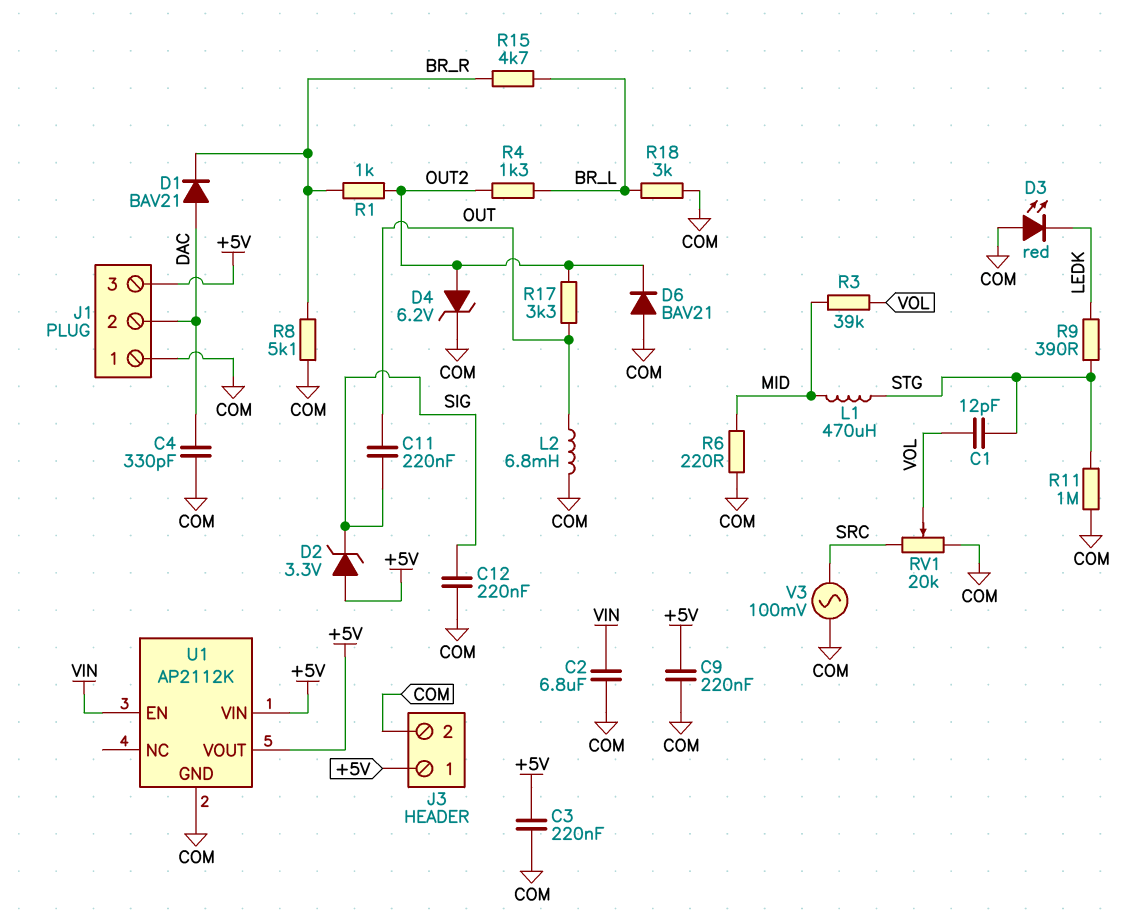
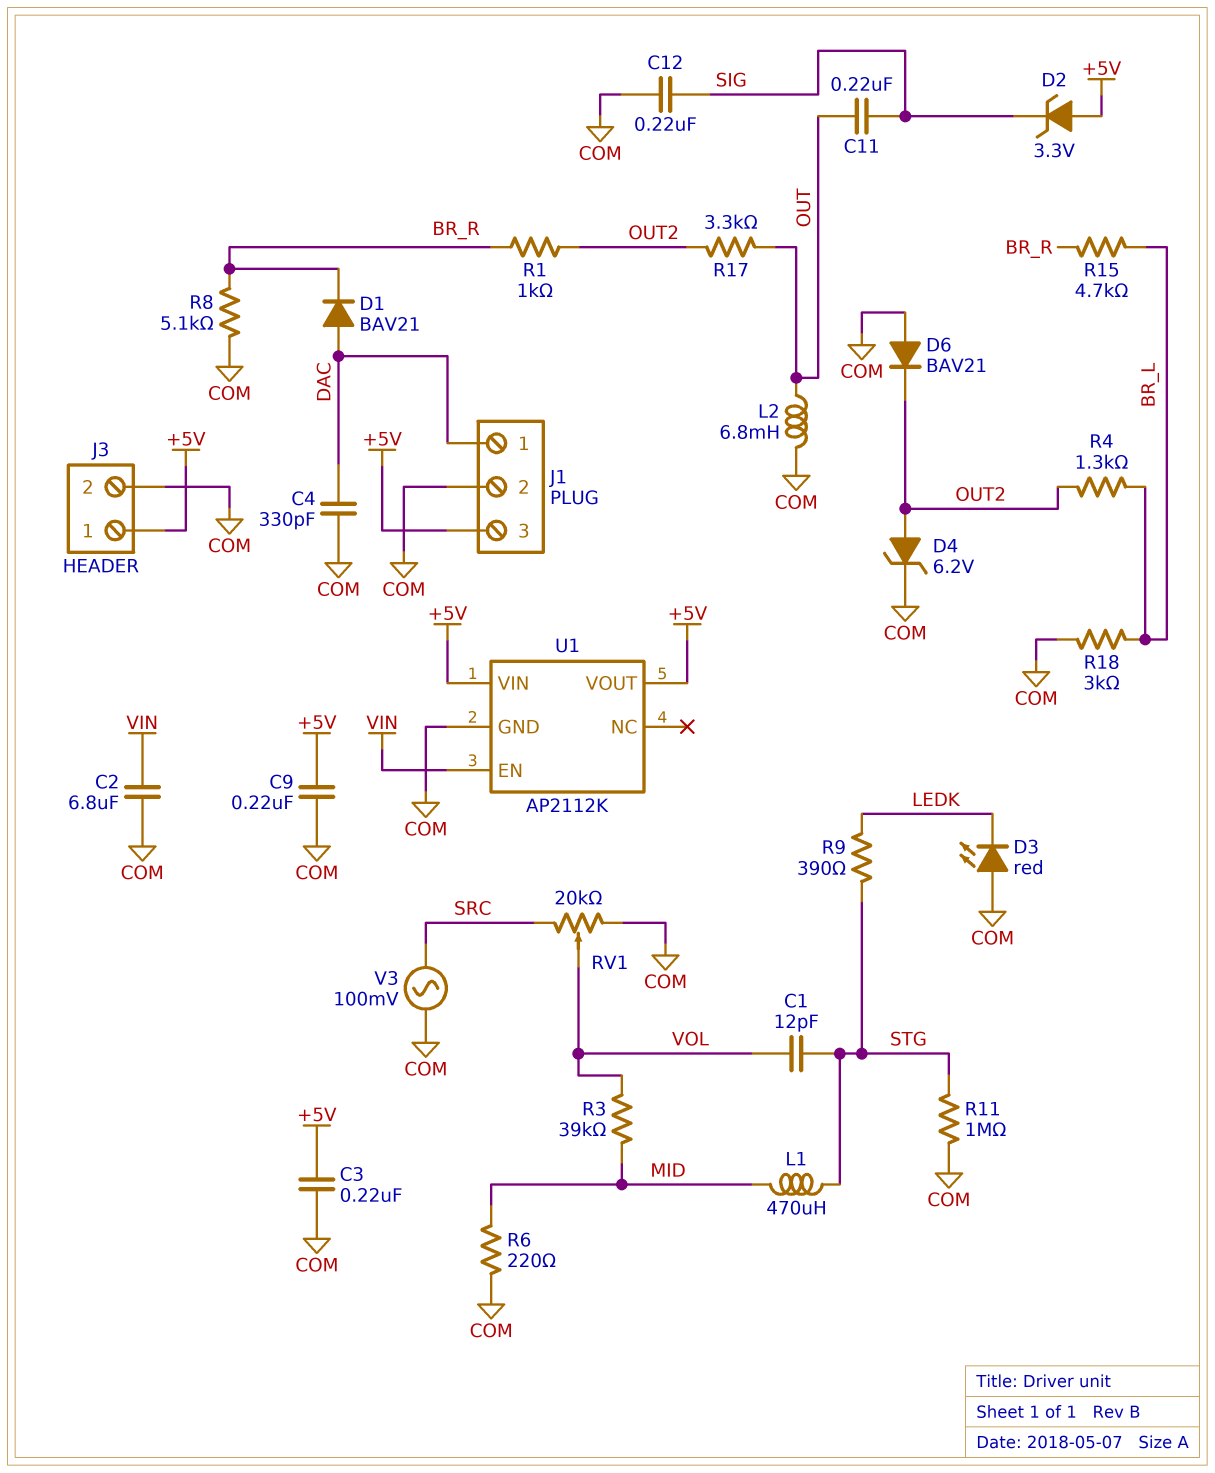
J1 pin 1: COM -> DAC
J1 pin 2: DAC -> COM

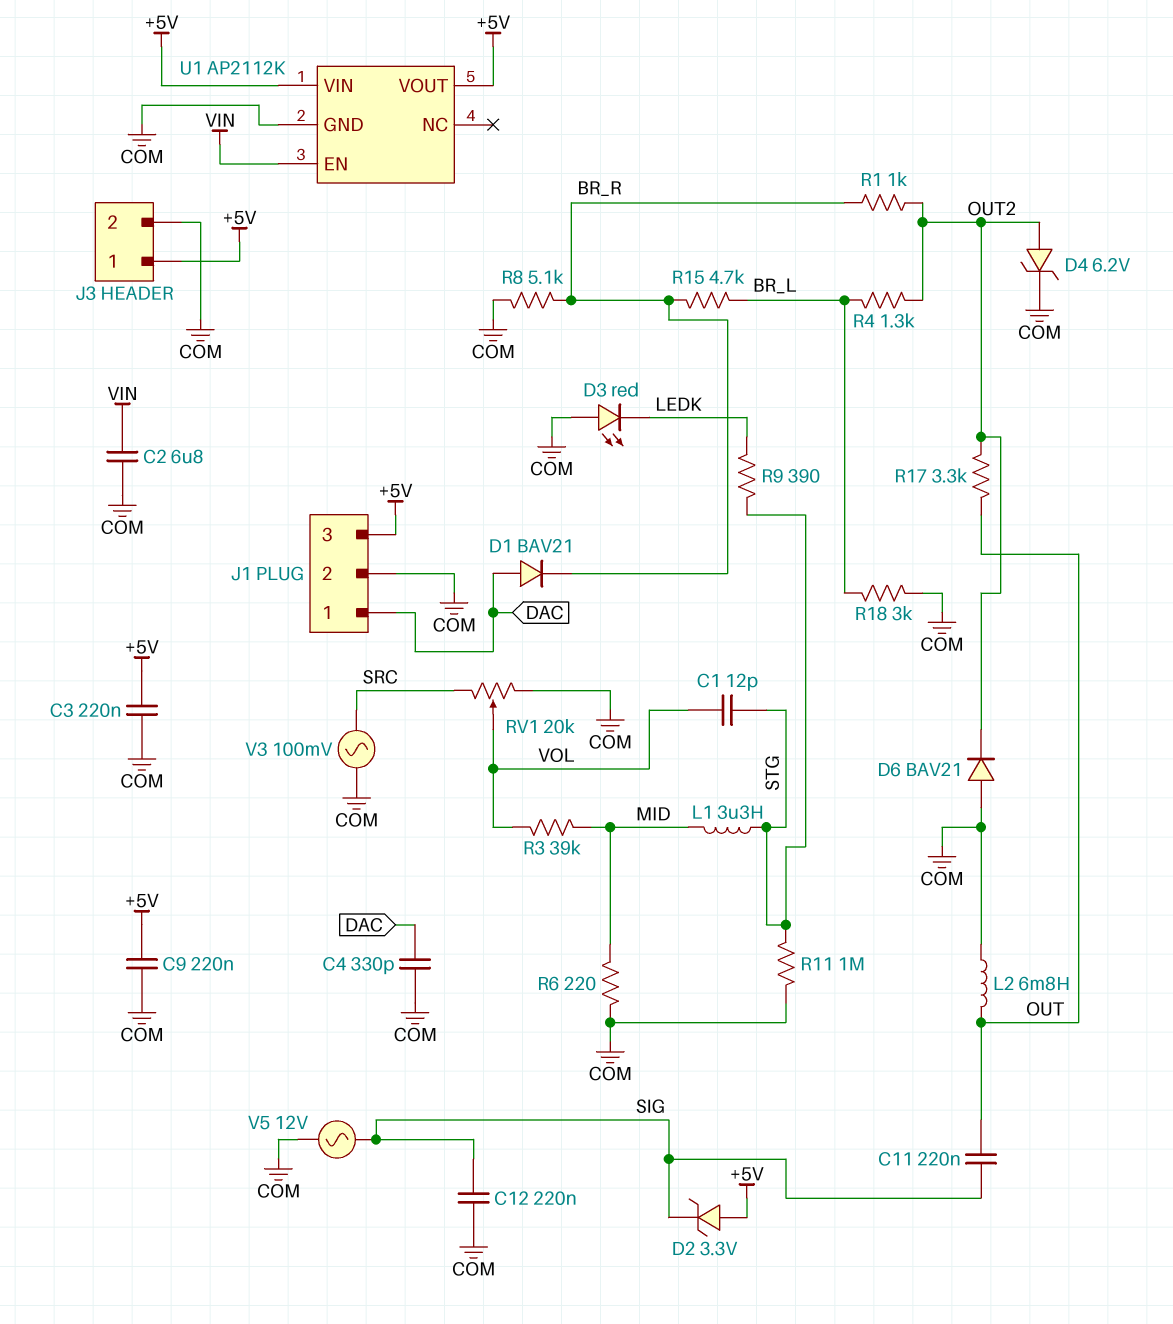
L1: 470uH (MID, STG) -> 3.3uH (MID, STG)
V5: none -> AC 12V (COM, SIG)

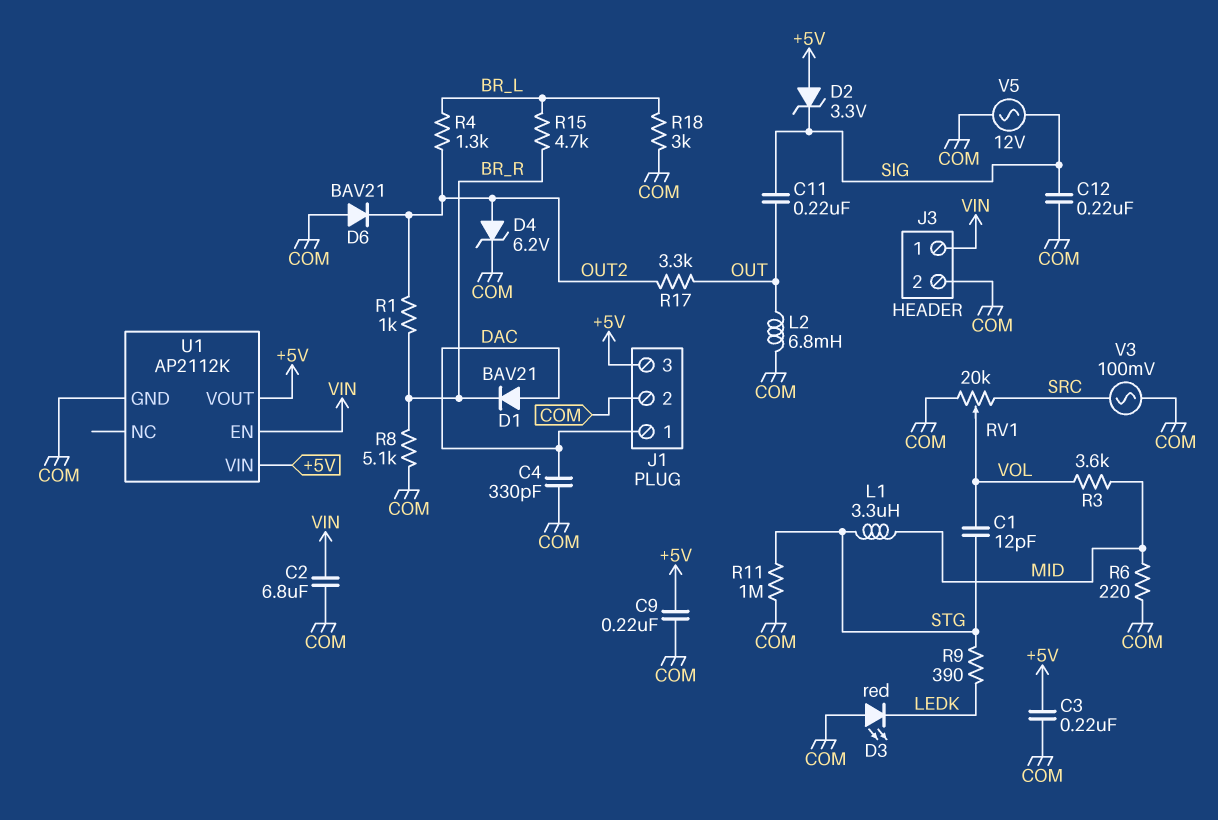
J3 pin 1: +5V -> VIN
R3: 39k (MID, VOL) -> 3.6k (MID, VOL)

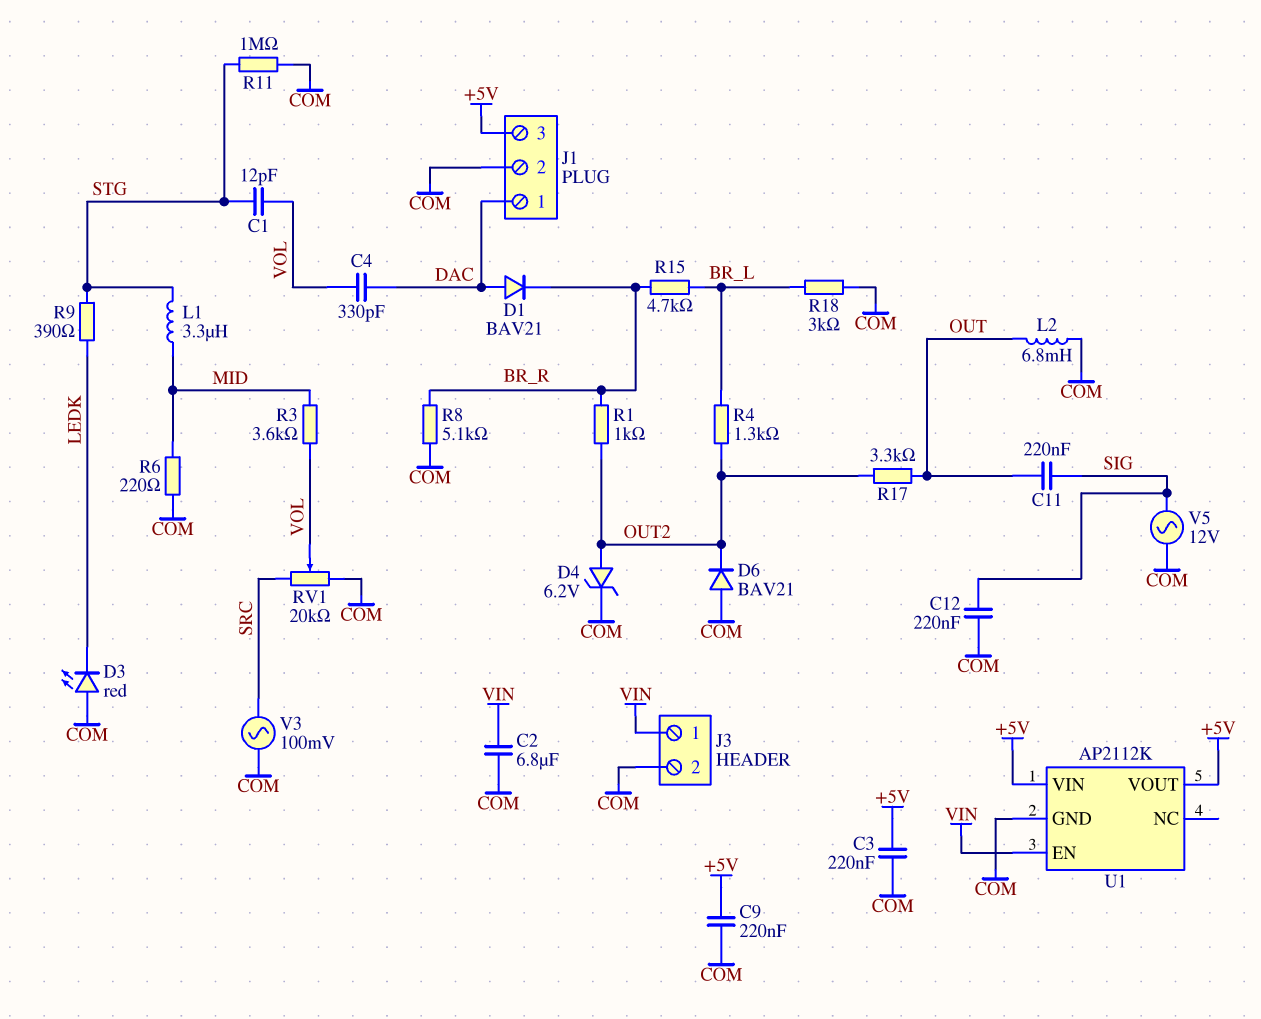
C4: 330pF (COM, DAC) -> 330pF (DAC, VOL)
D2: zener 3.3V (A +5V, K SIG) -> none

